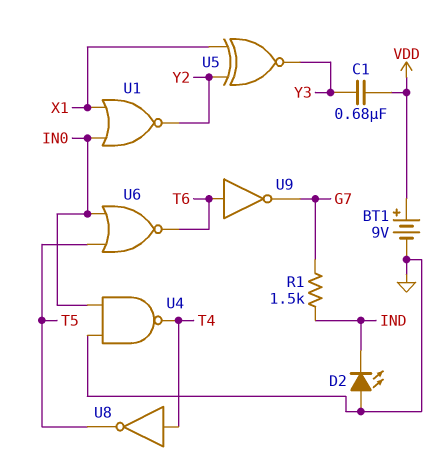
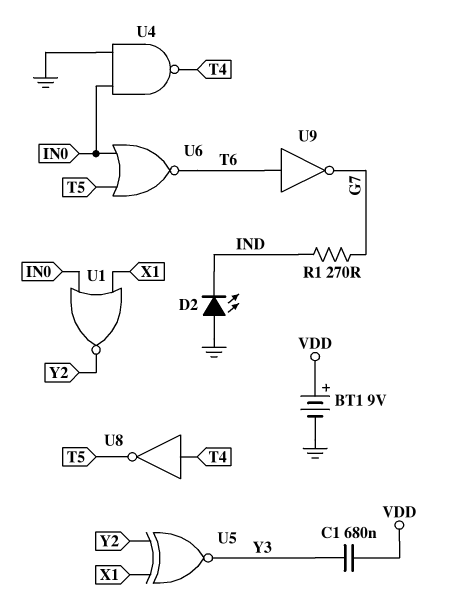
R1: 1.5k (G7, IND) -> 270 (G7, IND)

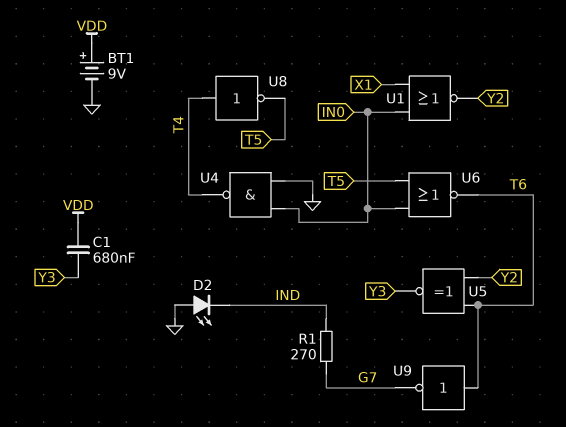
U5: XNOR (in X1, in Y2, out Y3) -> XNOR (in T6, in Y2, out Y3)

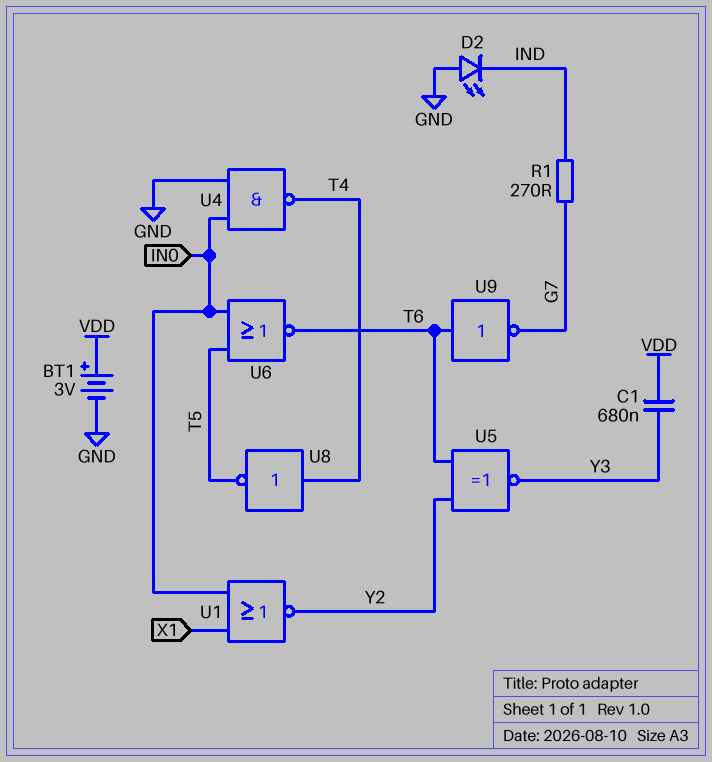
BT1: 9V (plus VDD, minus GND) -> 3V (plus VDD, minus GND)

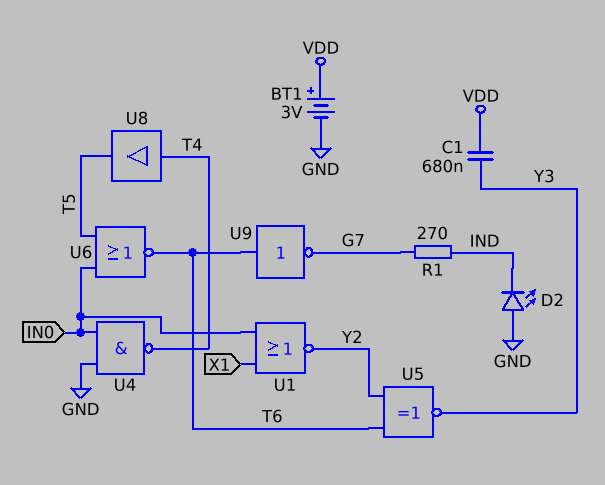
U8: NOT (in T4, out T5) -> buffer (in T4, out T5)

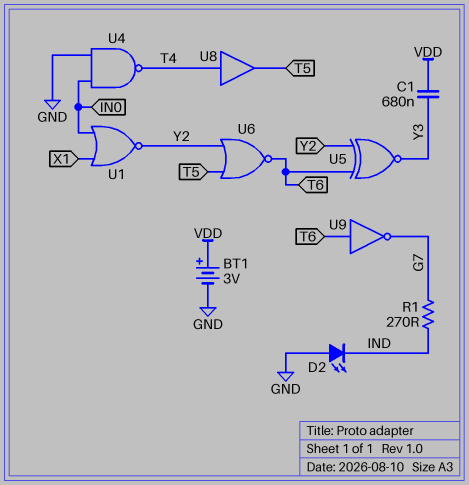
U6: NOR (in IN0, in T5, out T6) -> NOR (in T5, in Y2, out T6)

